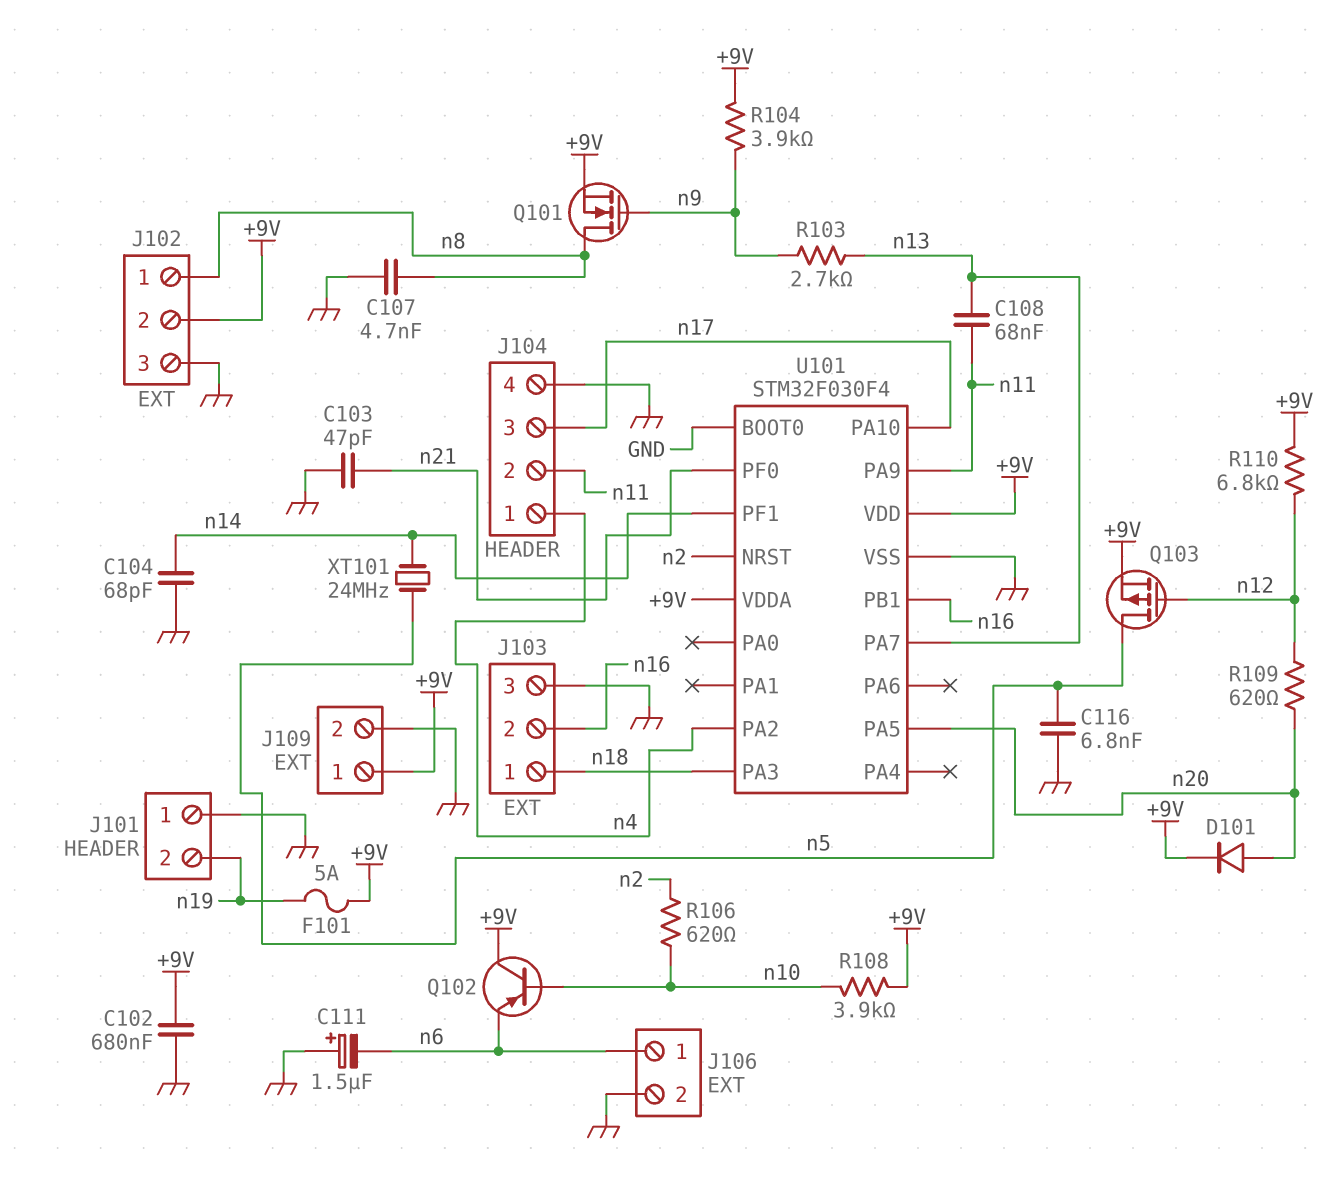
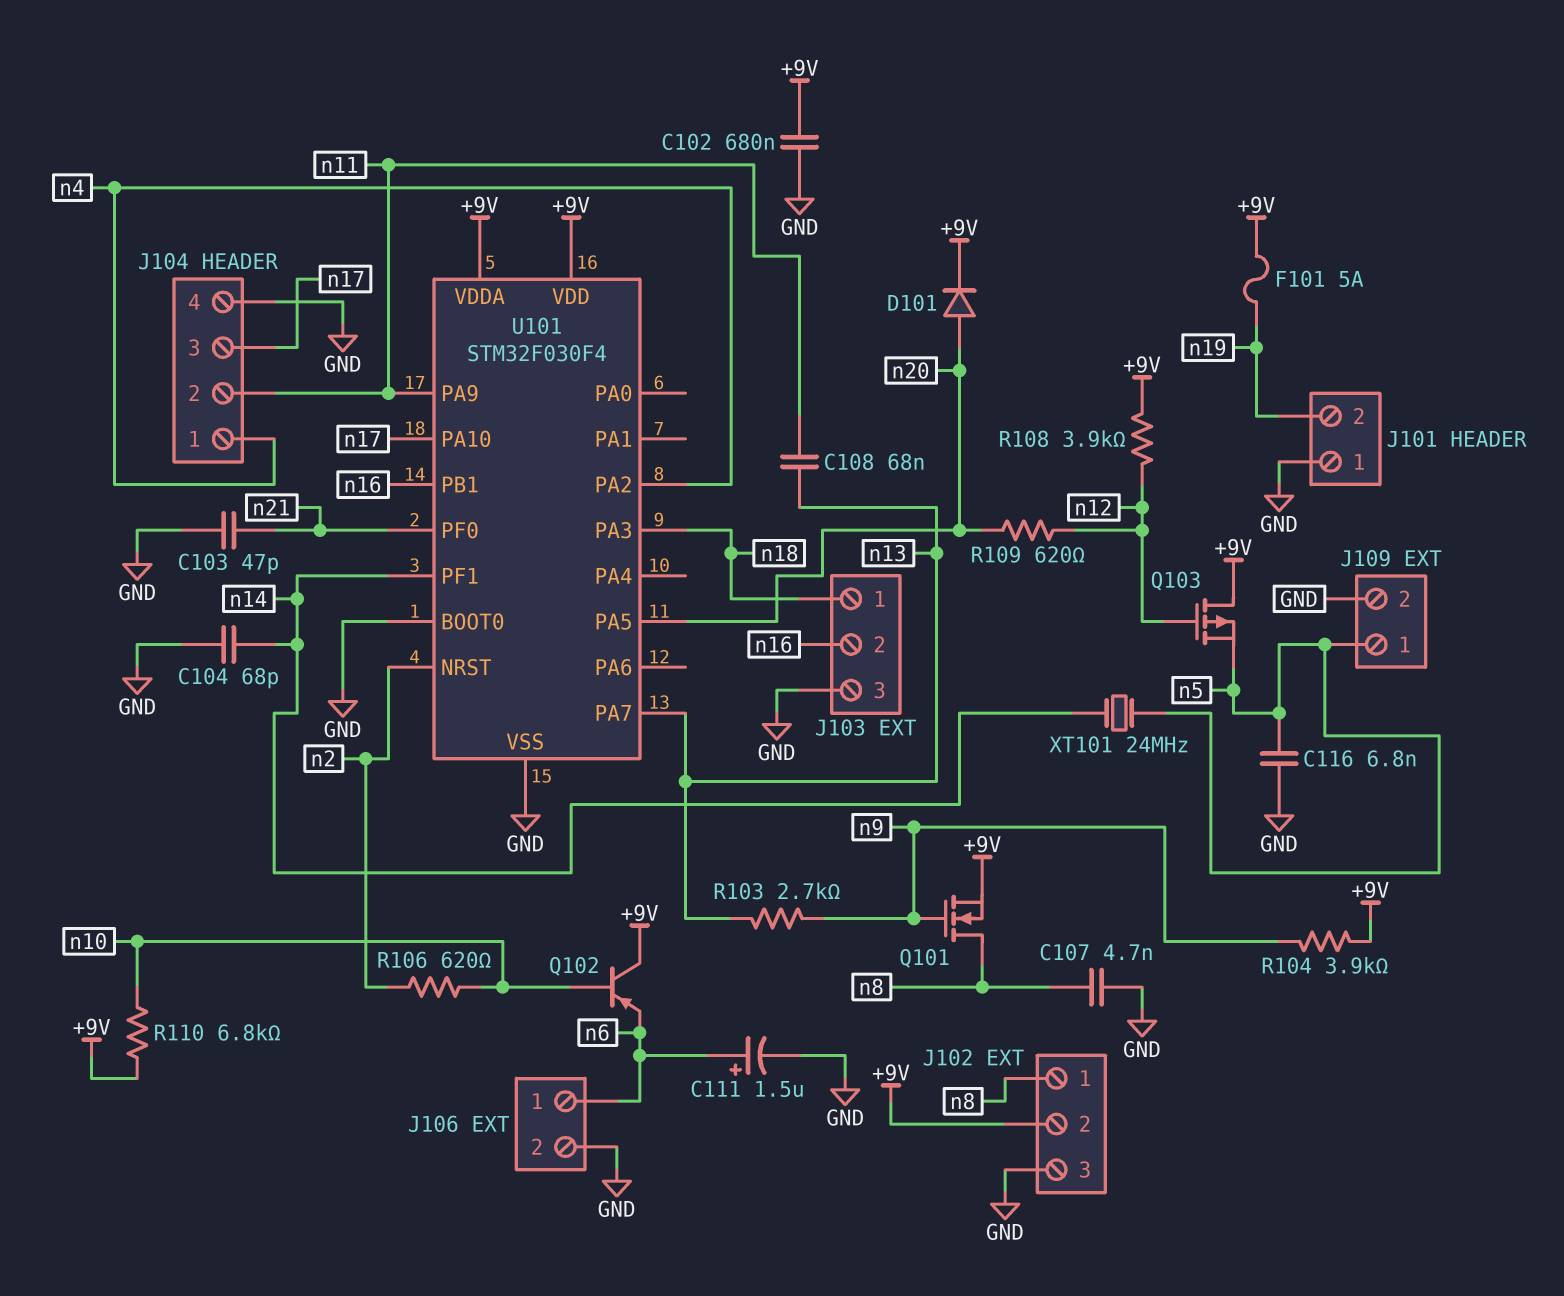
C111: 1.5uF (plus GND, minus n6) -> 1.5uF (plus n6, minus GND)
J109 pin 1: +9V -> n5
Q103: PMOS (G n12, D n5, S +9V) -> PMOS (G n12, D +9V, S n5)
R108: 3.9k (+9V, n10) -> 3.9k (+9V, n12)
R110: 6.8k (+9V, n12) -> 6.8k (+9V, n10)

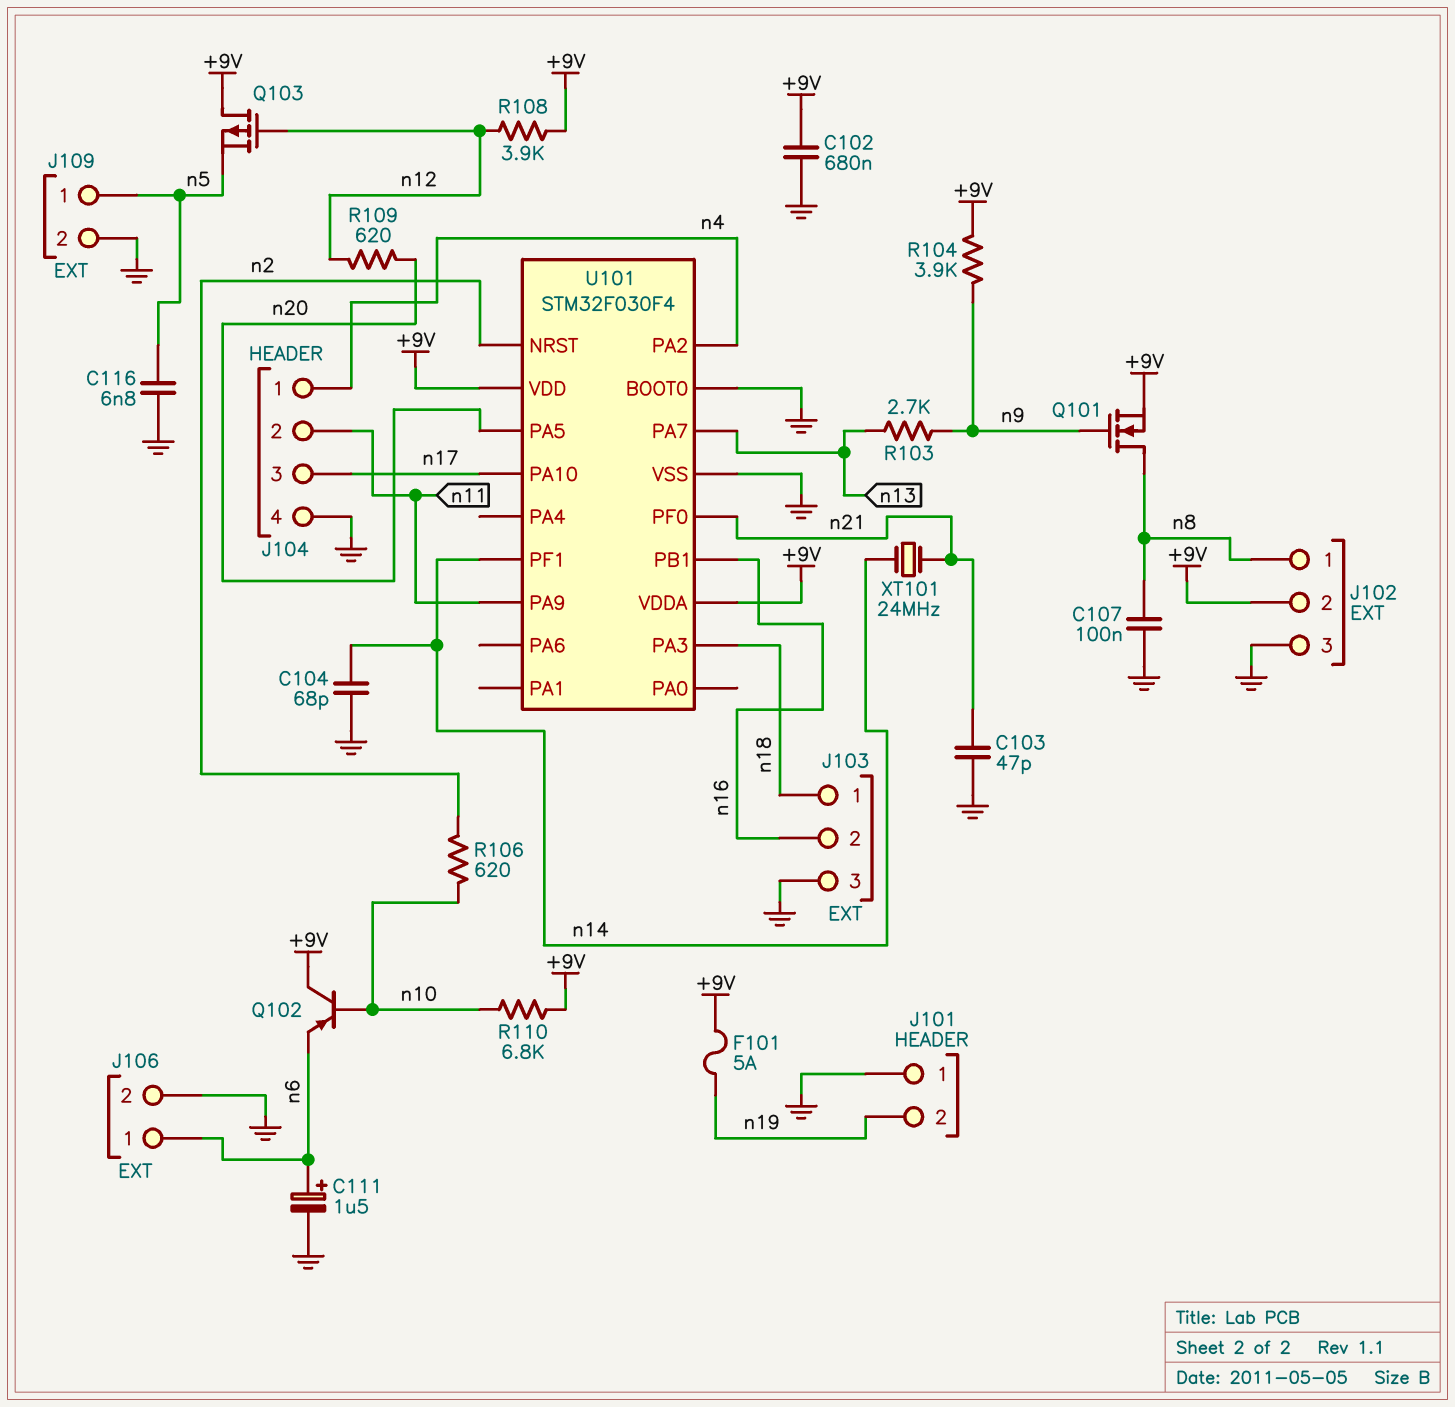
C107: 4.7nF (GND, n8) -> 100nF (GND, n8)
C108: 68nF (n11, n13) -> none
D101: diode (A n20, K +9V) -> none
XT101: 24MHz (n5, n14) -> 24MHz (n14, n21)

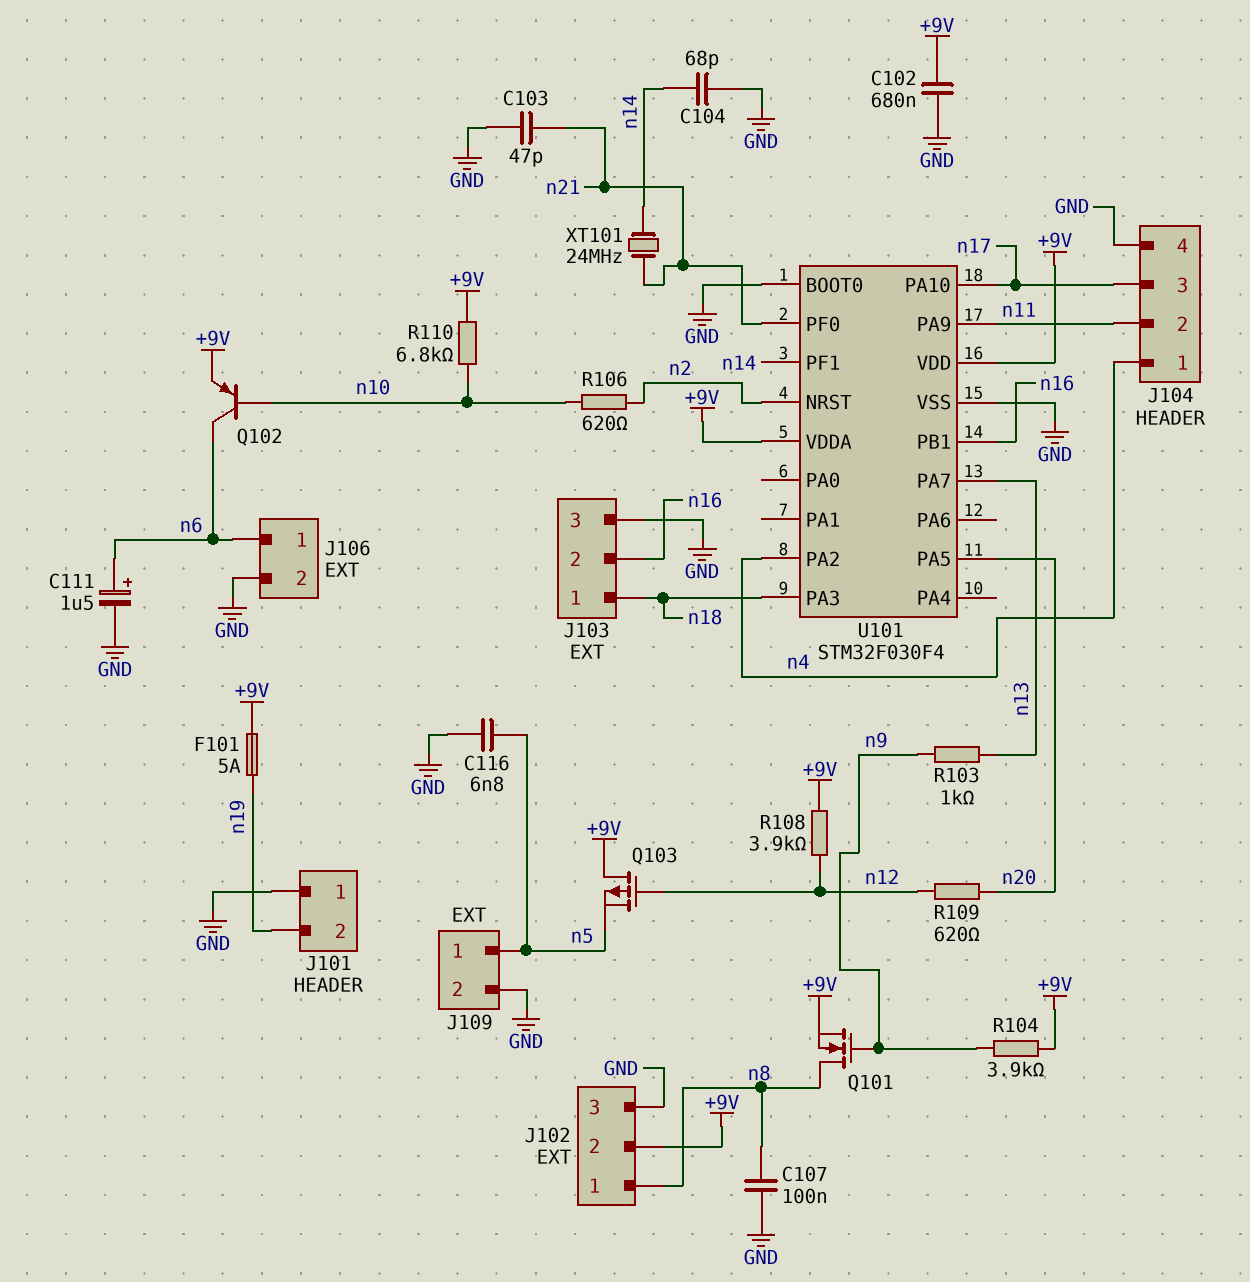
Q102: PNP (B n10, C +9V, E n6) -> PNP (B n10, C n6, E +9V)
R103: 2.7k (n9, n13) -> 1k (n9, n13)

